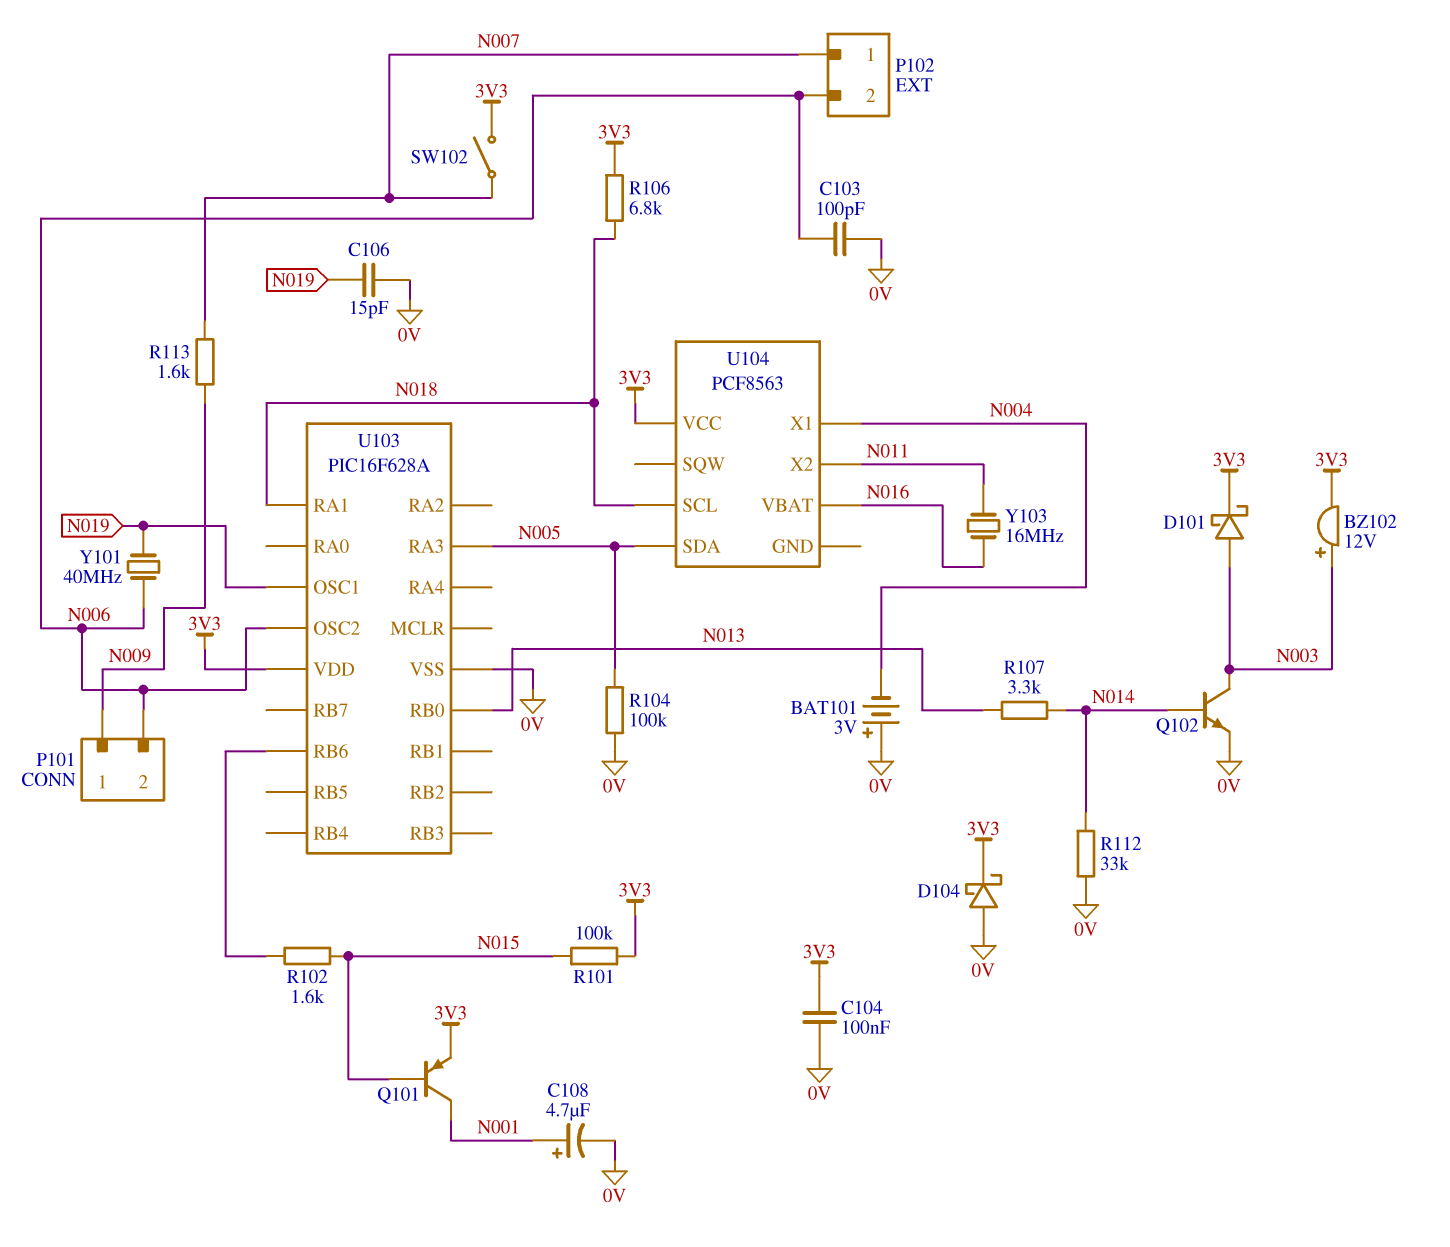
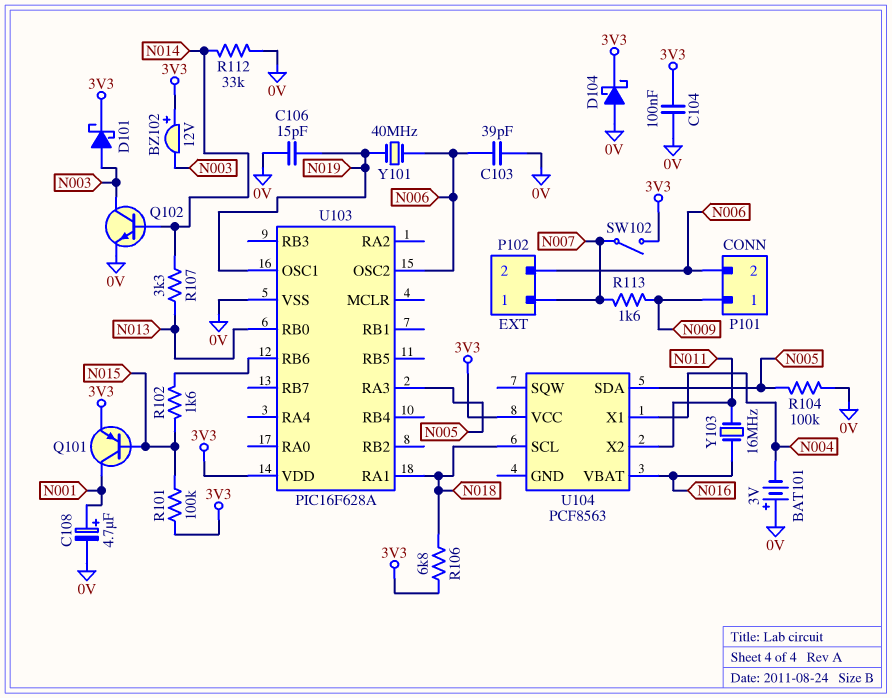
BZ102: buzzer 12V (plus N003, minus 3V3) -> buzzer 12V (plus 3V3, minus N003)
C103: 100pF (0V, N006) -> 39pF (0V, N006)

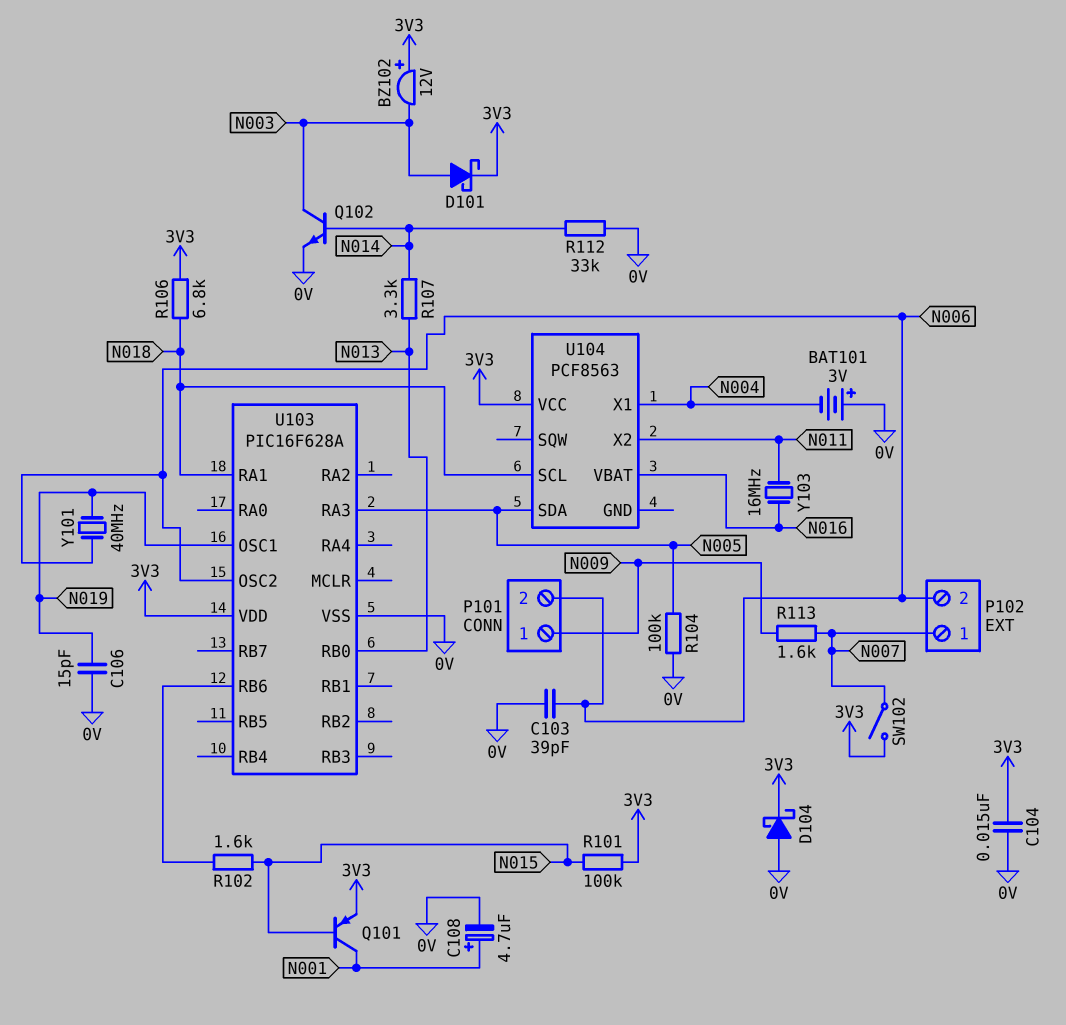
C104: 100nF (0V, 3V3) -> 15nF (0V, 3V3)

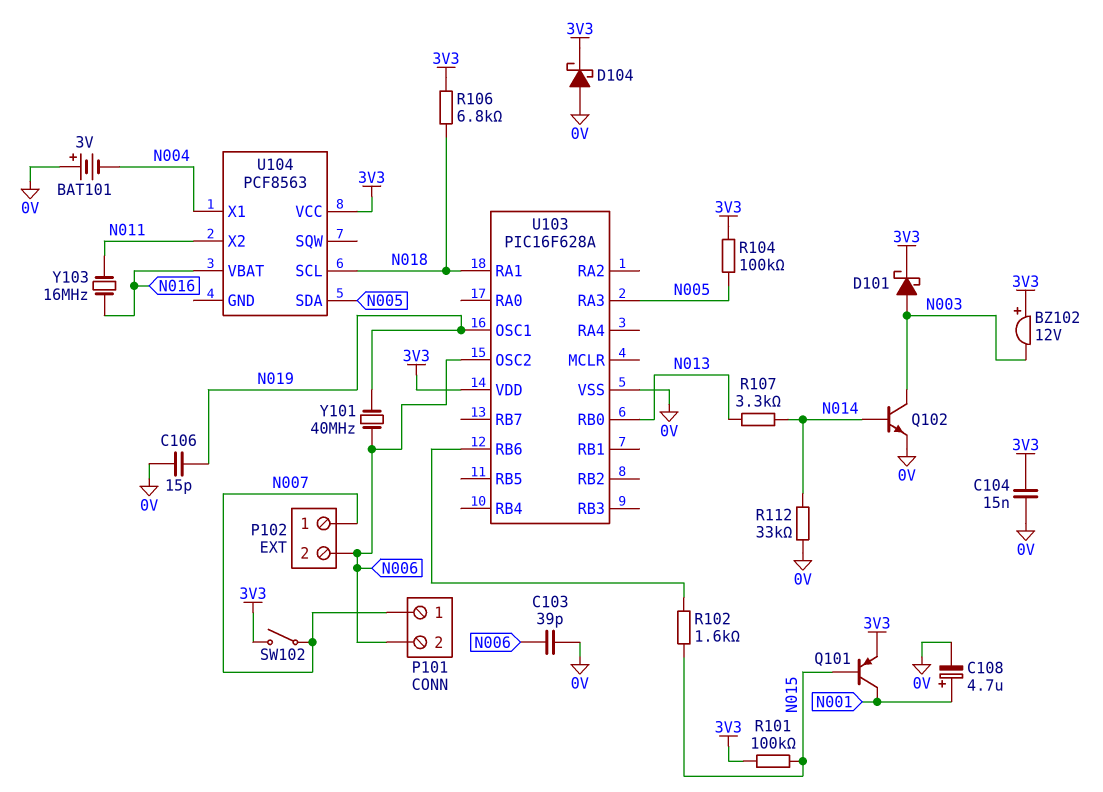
P101 pin 1: N009 -> N007
R104: 100k (0V, N005) -> 100k (3V3, N005)
R113: 1.6k (N007, N009) -> none

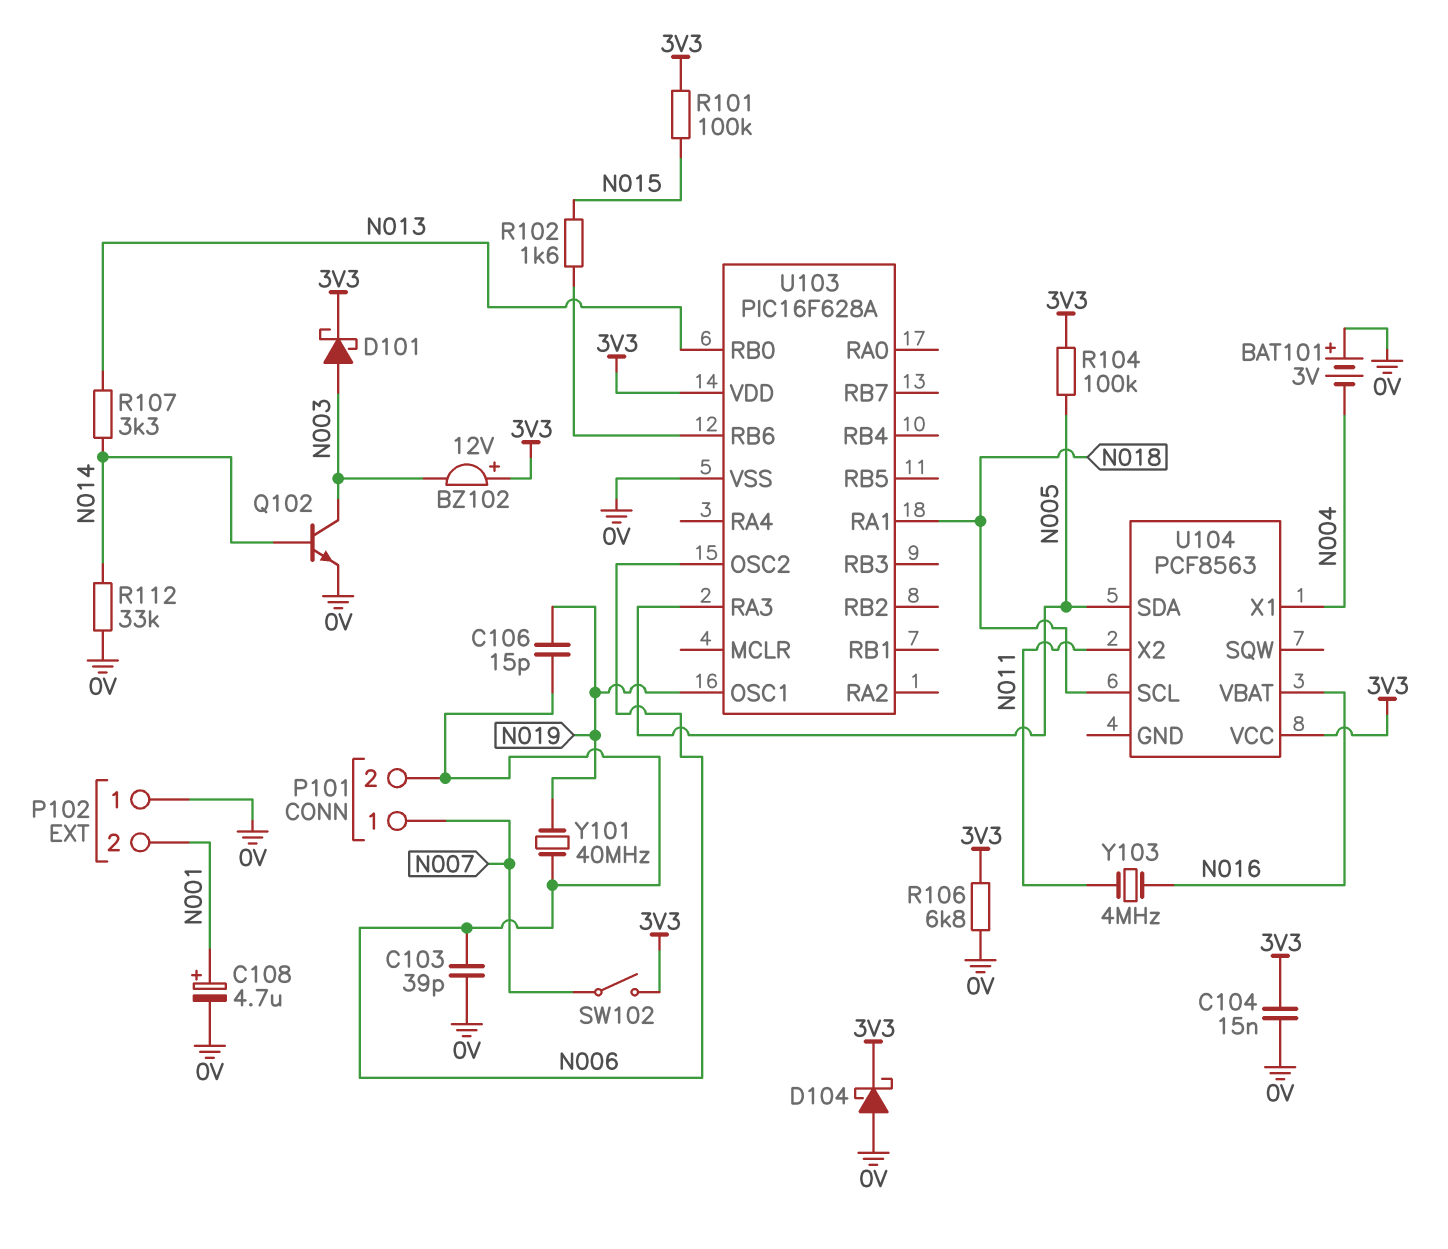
C106: 15pF (0V, N019) -> 15pF (N006, N019)
P102 pin 1: N007 -> 0V
P102 pin 2: N006 -> N001
Q101: PNP (B N015, C N001, E 3V3) -> none
R106: 6.8k (3V3, N018) -> 6.8k (0V, 3V3)
Y103: 16MHz (N011, N016) -> 4MHz (N011, N016)

